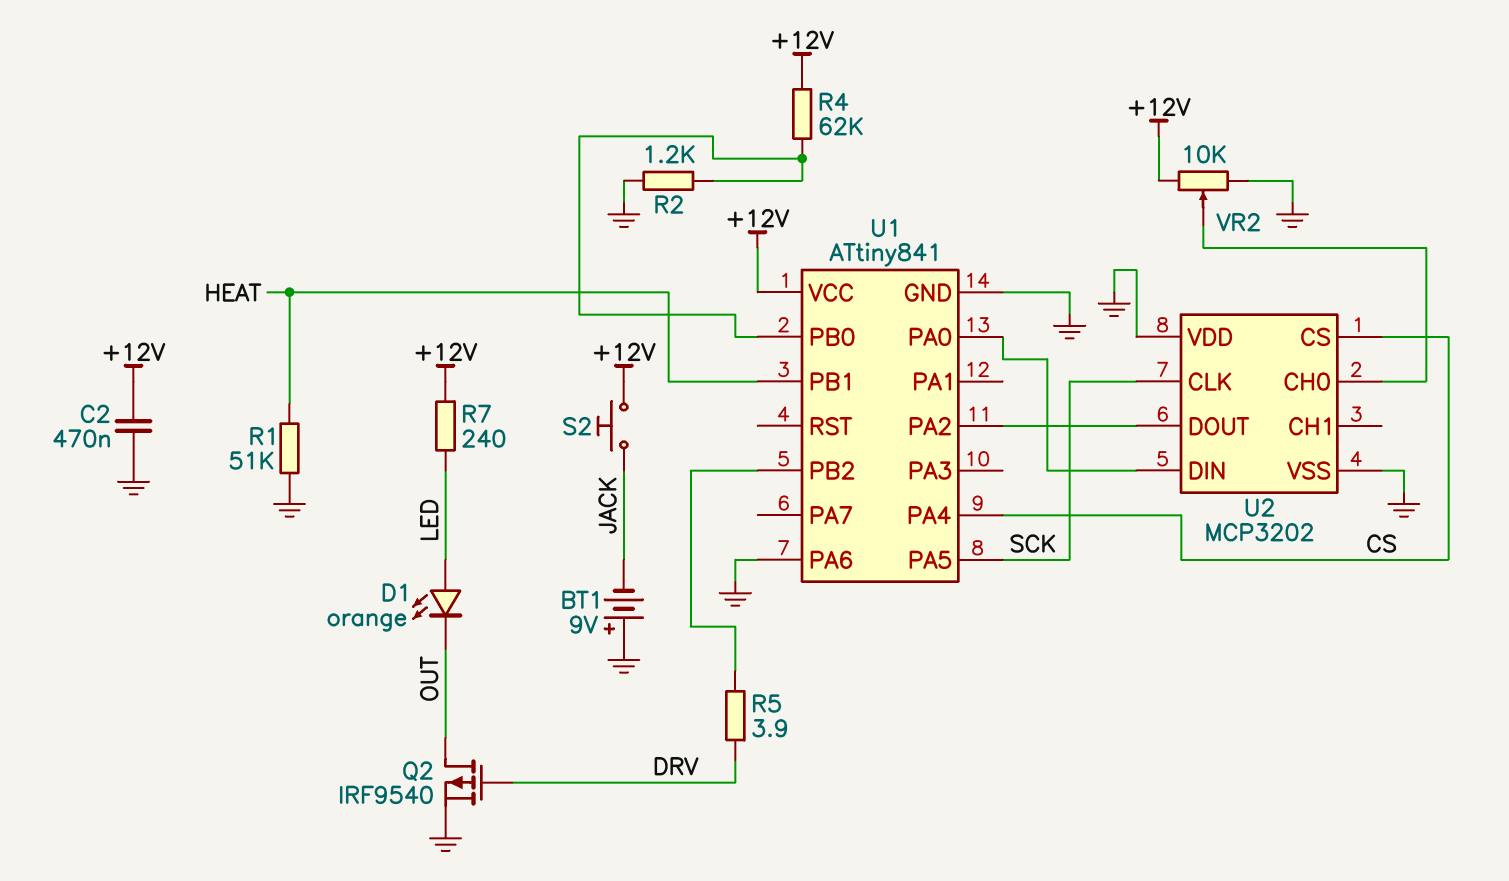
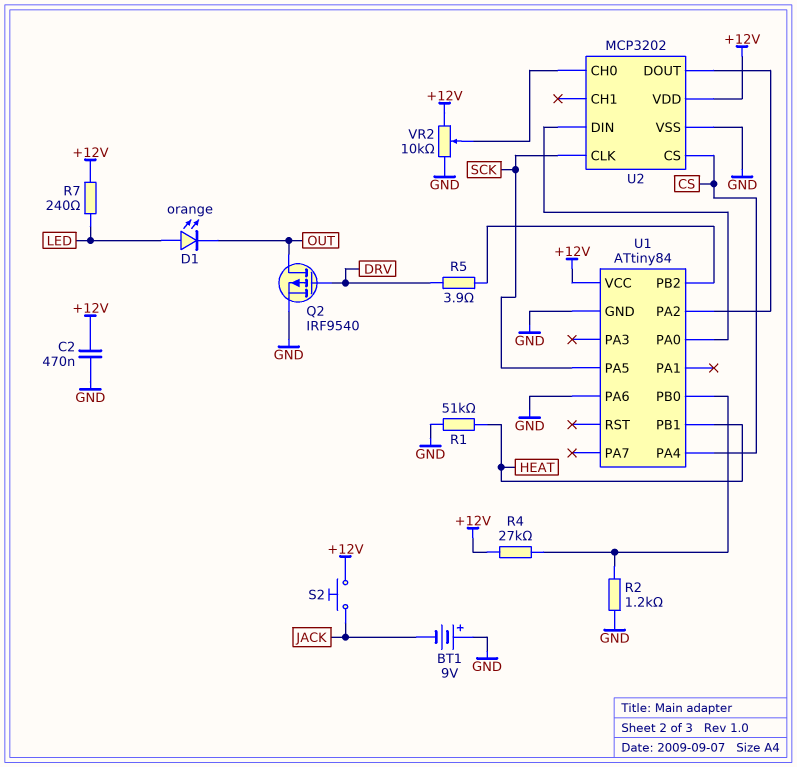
R4: 62k (+12V, U1/PB0) -> 27k (+12V, U1/PB0)
U1: ATtiny841 -> ATtiny84
U2 pin VDD: GND -> +12V

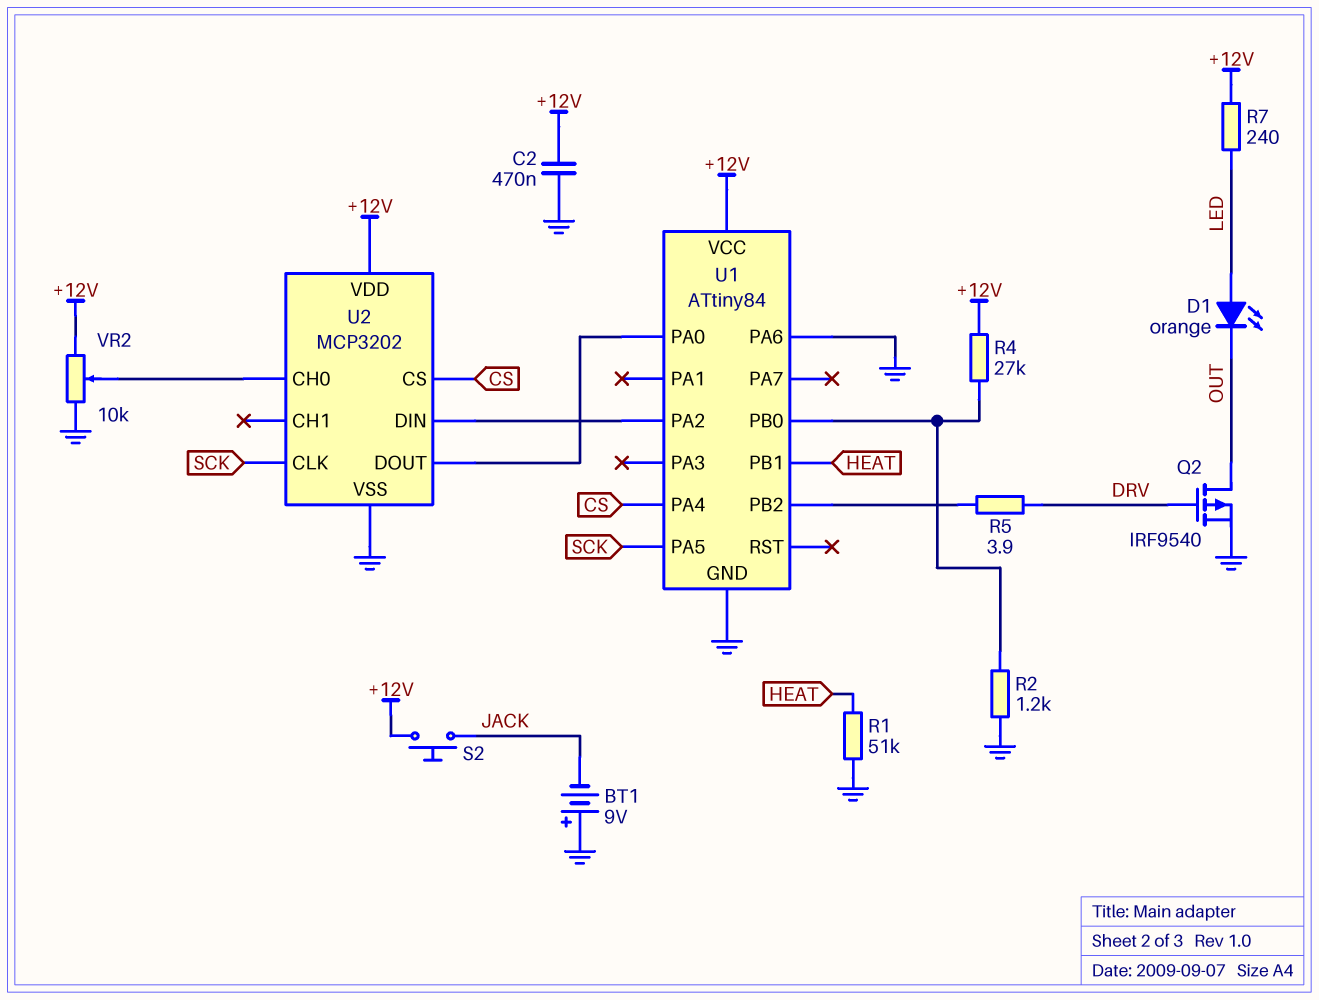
U2 pin DIN: U1/PA0 -> U1/PA2
U2 pin DOUT: U1/PA2 -> U1/PA0

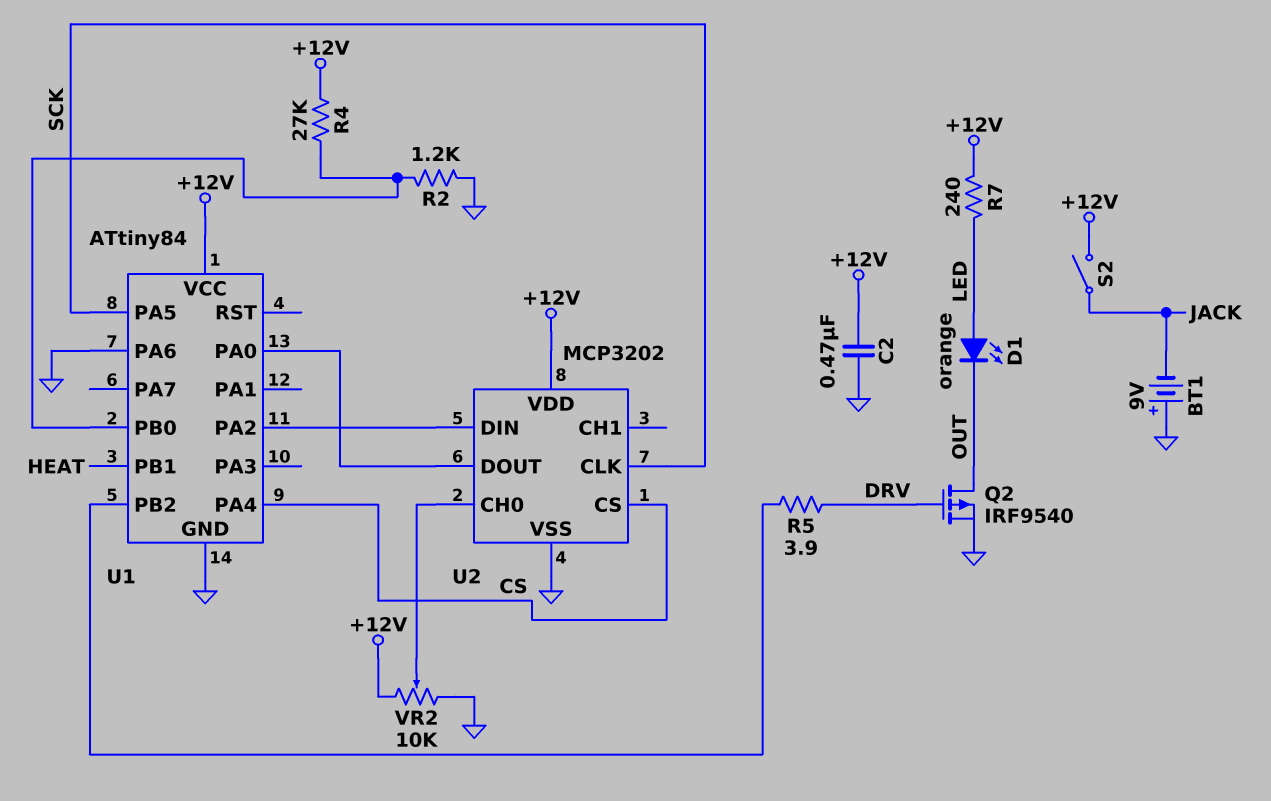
R1: 51k (GND, HEAT) -> none
S2: button (+12V, JACK) -> switch (+12V, JACK)

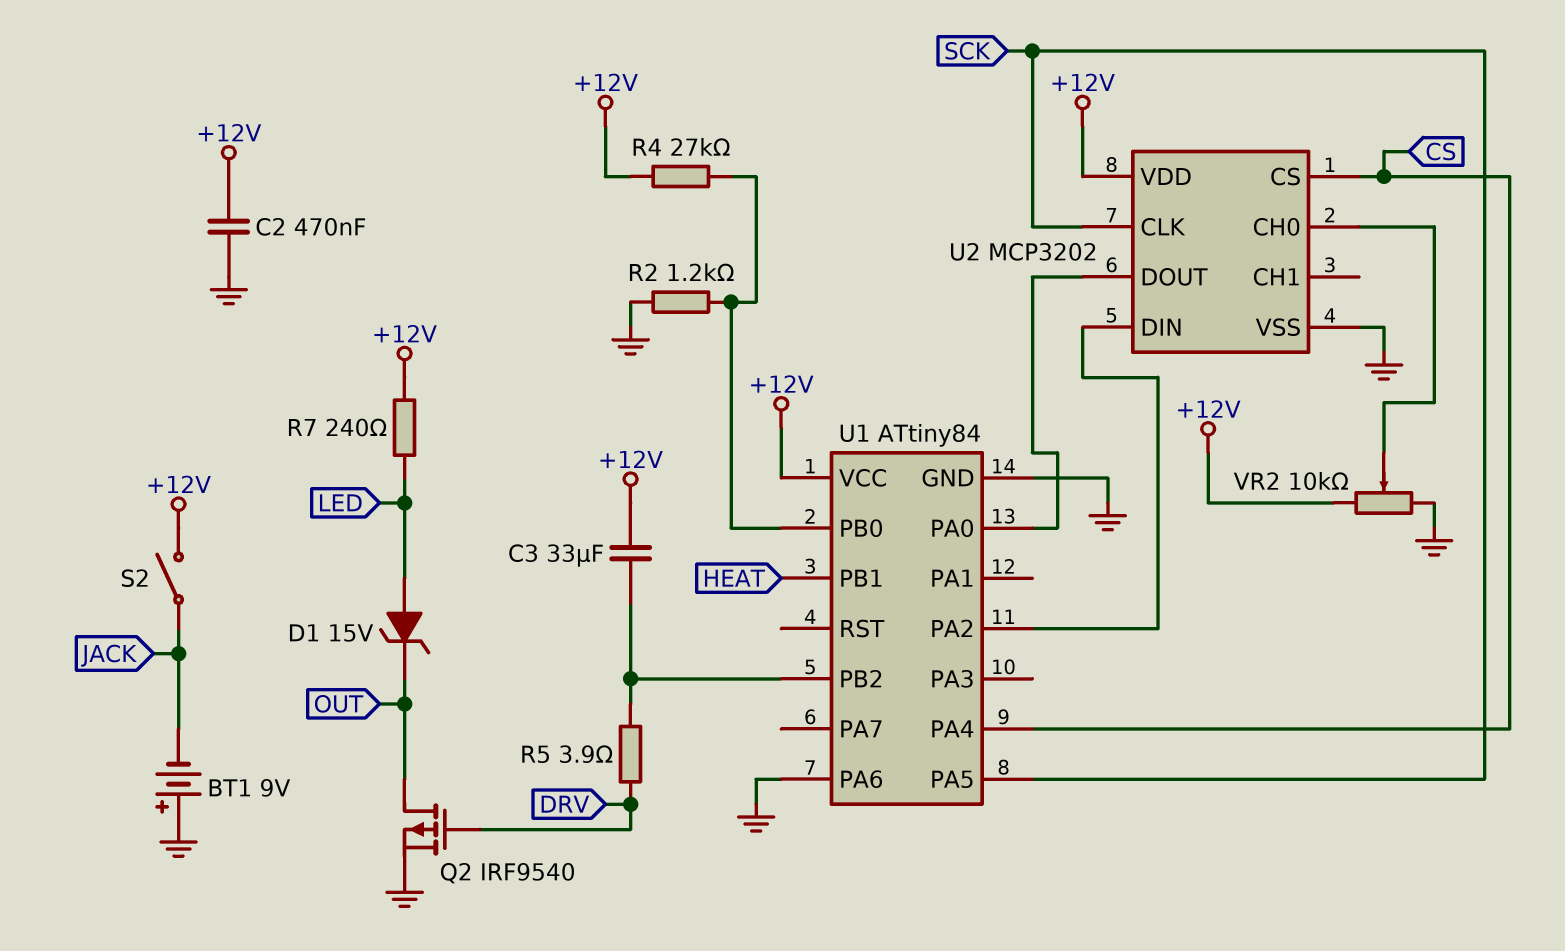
C3: none -> 33uF (+12V, U1/PB2)
D1: LED orange (A LED, K OUT) -> zener 15V (A LED, K OUT)

